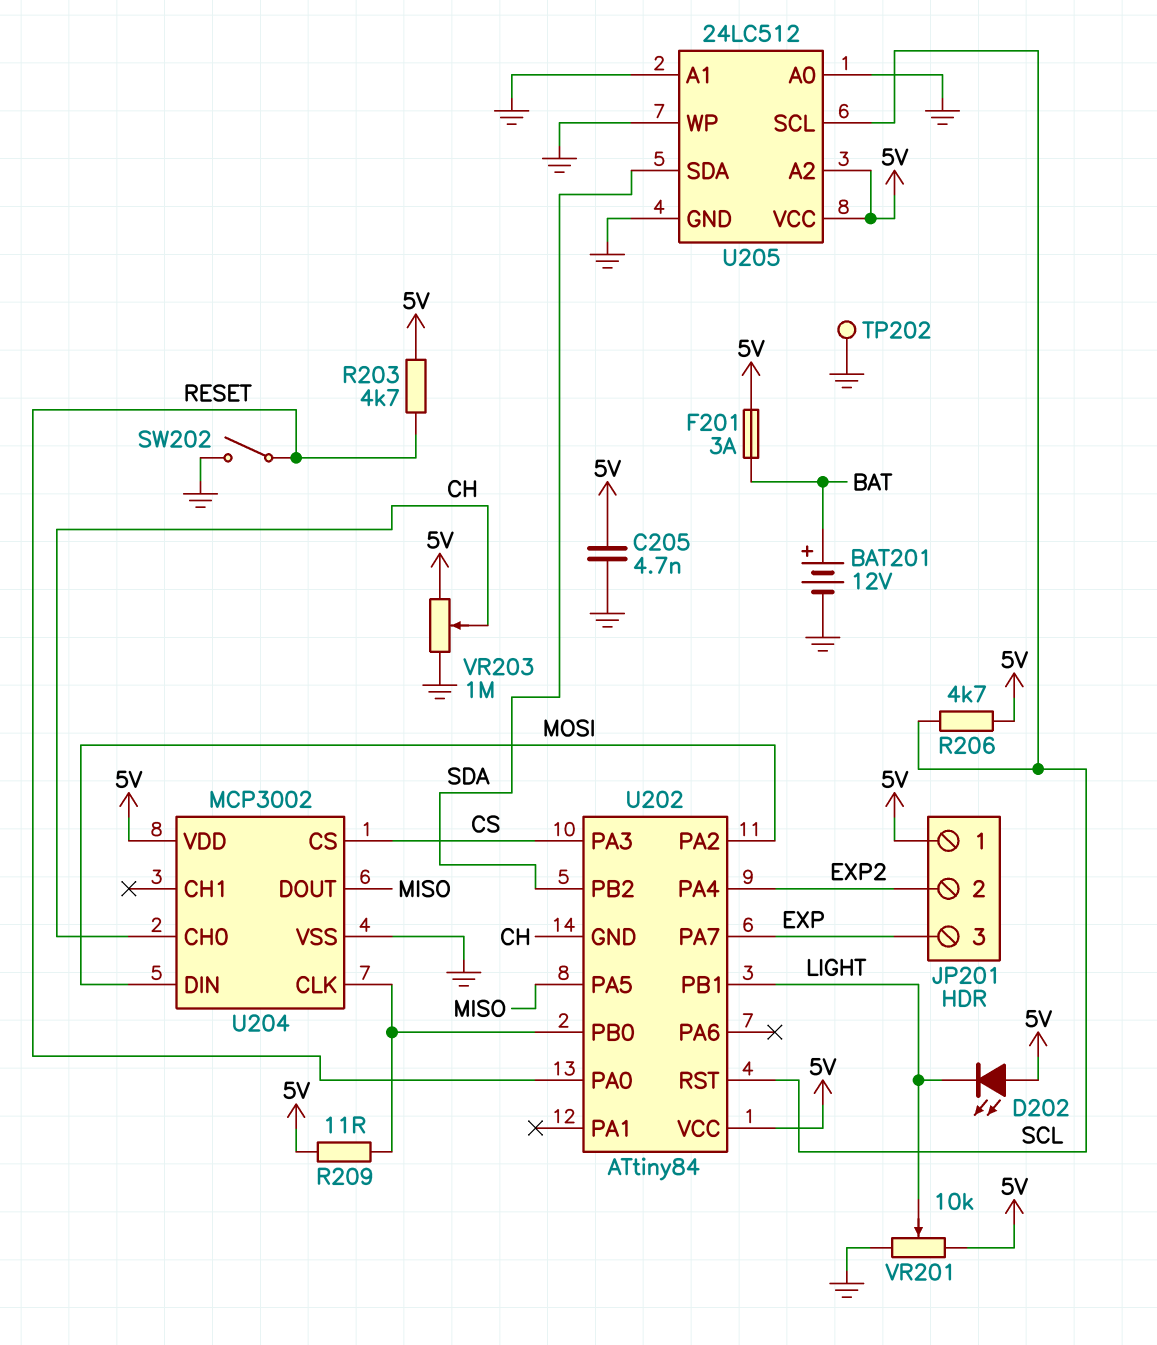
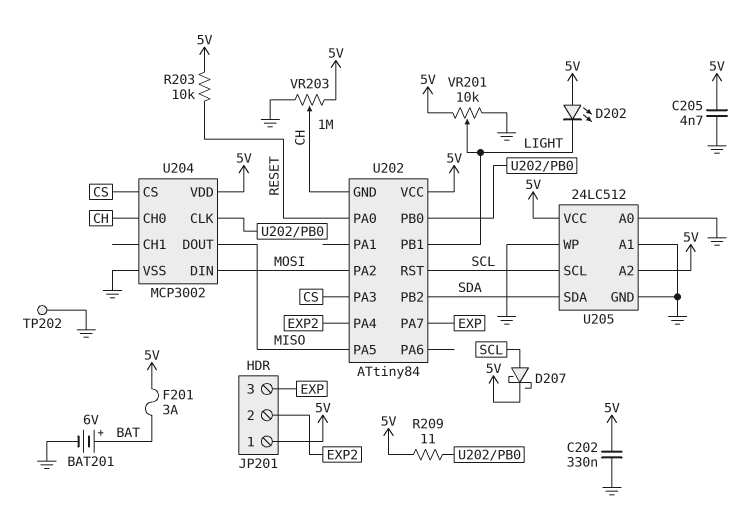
BAT201: 12V (plus BAT, minus GND) -> 6V (plus BAT, minus GND)
C202: none -> 330nF (5V, GND)
D207: none -> schottky (A SCL, K 5V)
R203: 4.7k (5V, RESET) -> 10k (5V, RESET)
R206: 4.7k (5V, SCL) -> none
SW202: switch (GND, RESET) -> none

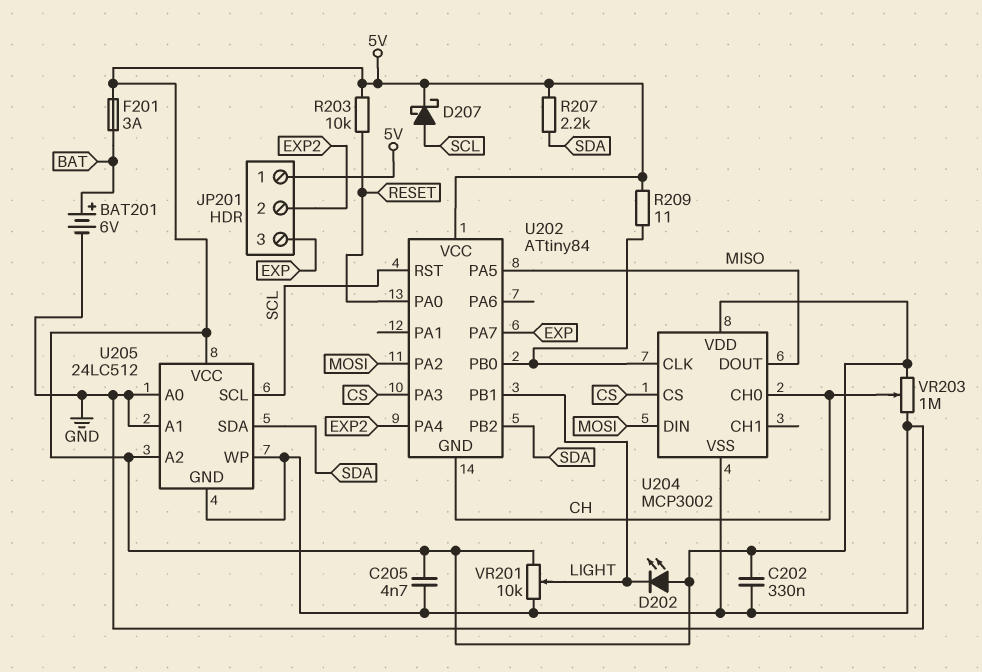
R207: none -> 2.2k (5V, SDA)
TP202: test point (GND) -> none

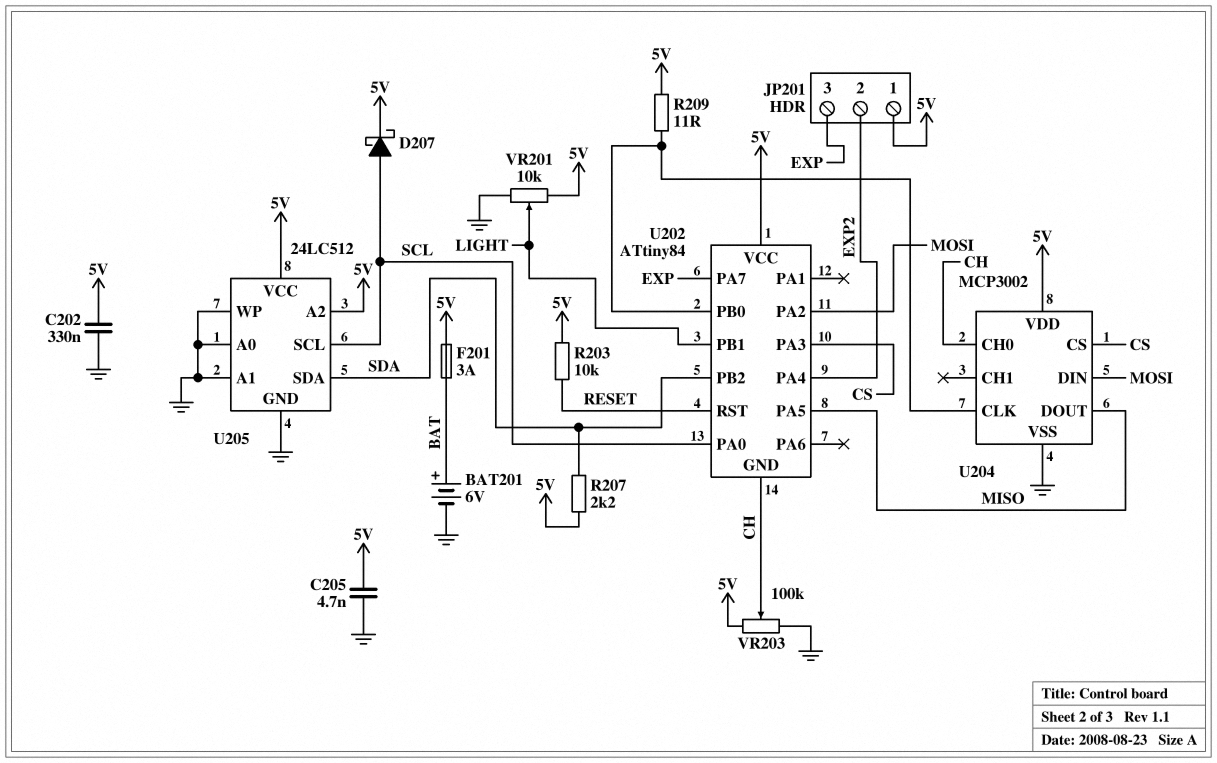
D202: LED (A 5V, K LIGHT) -> none
U202 pin PA0: RESET -> SCL
U202 pin RST: SCL -> RESET
VR203: 1M (5V, GND, wiper CH) -> 100k (5V, GND, wiper CH)

